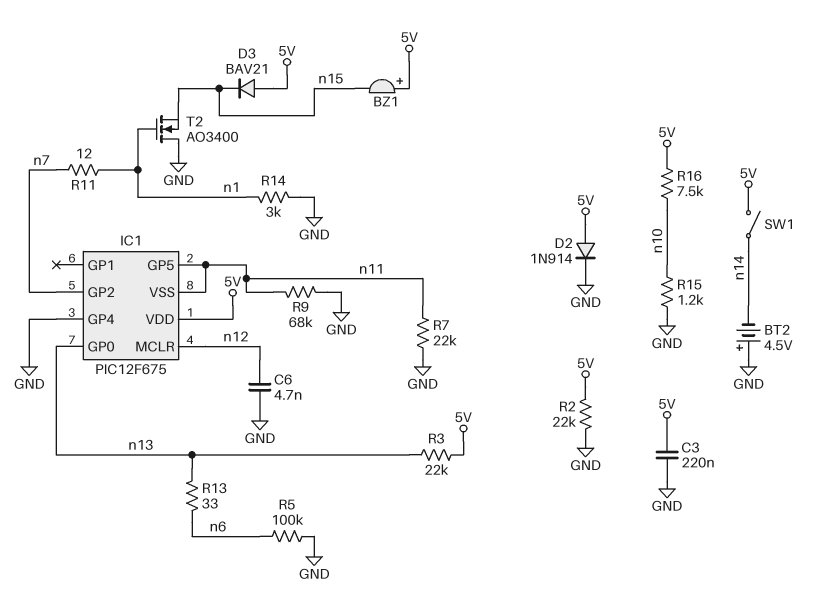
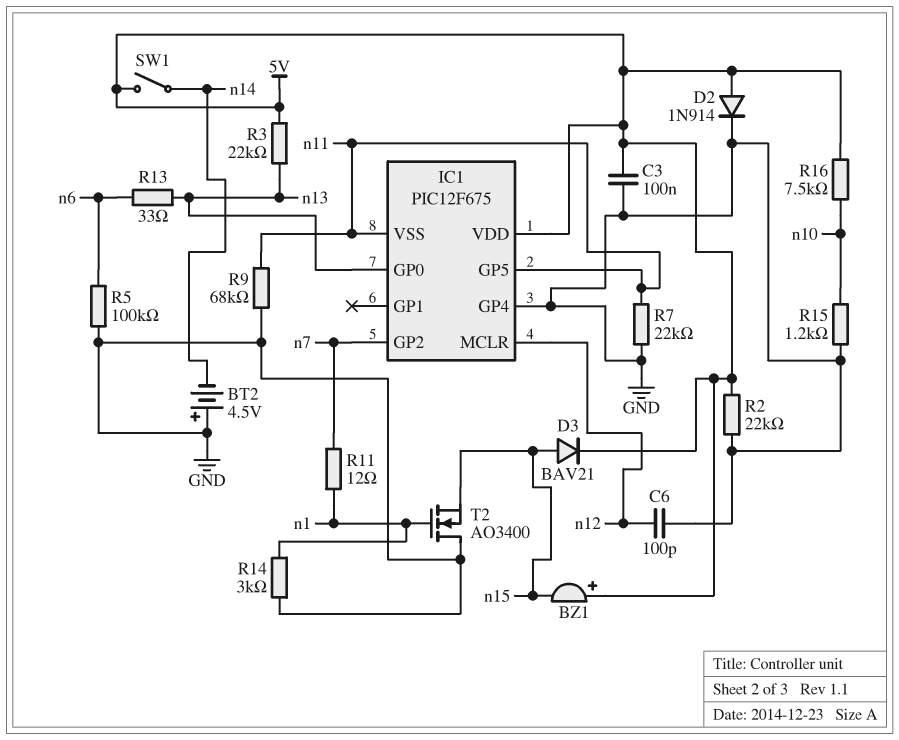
C3: 220nF (5V, GND) -> 100nF (5V, GND)
C6: 4.7nF (GND, n12) -> 100pF (GND, n12)
D3: diode BAV21 (A 5V, K n15) -> diode BAV21 (A n15, K 5V)

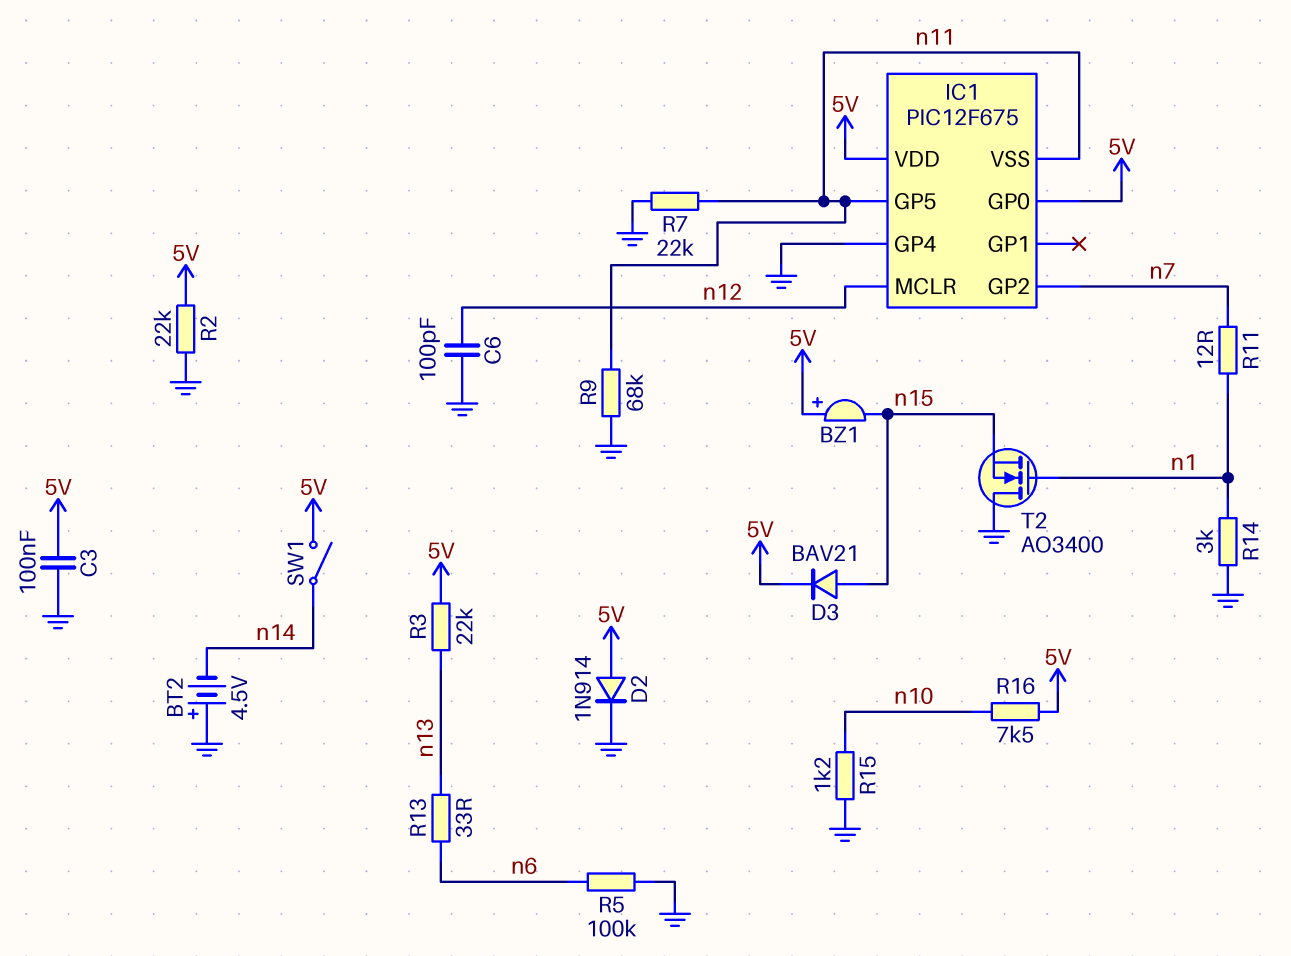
IC1 pin GP0: n13 -> 5V

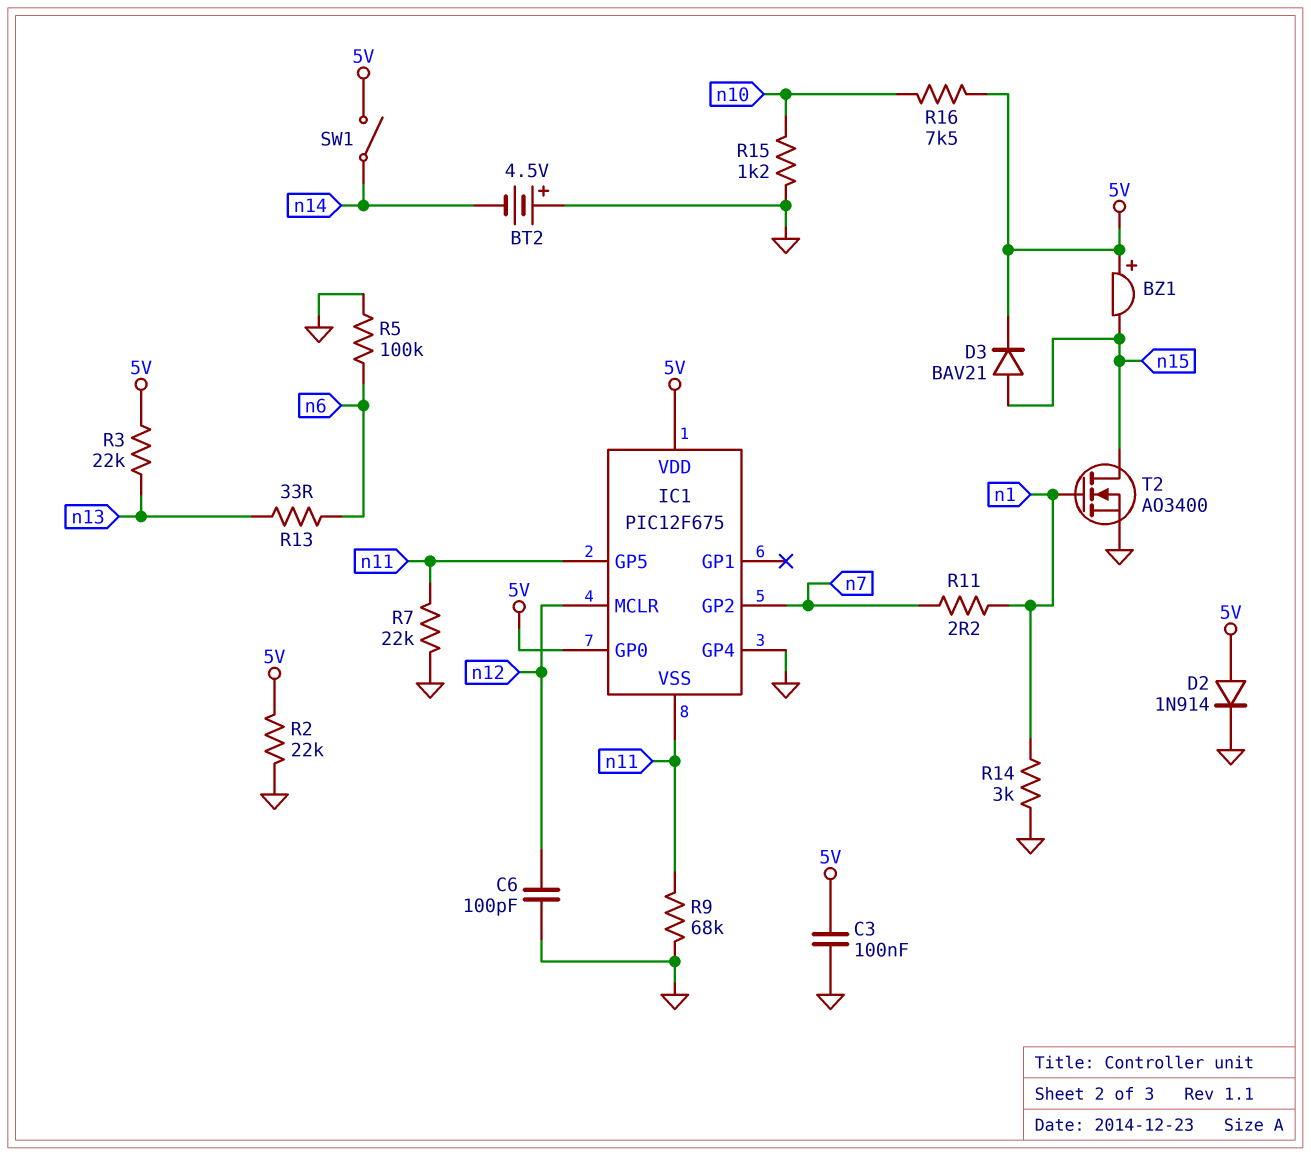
R11: 12 (n1, n7) -> 2.2 (n1, n7)
T2: NMOS AO3400 (G n1, D GND, S n15) -> NMOS AO3400 (G n1, D n15, S GND)

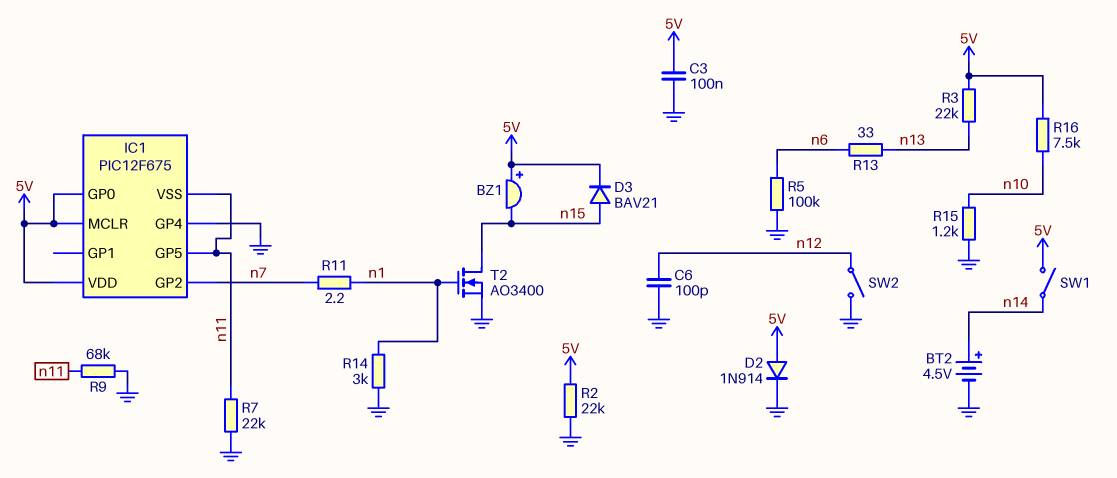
BT2: 4.5V (plus GND, minus n14) -> 4.5V (plus n14, minus GND)
IC1 pin MCLR: n12 -> 5V
SW2: none -> switch (GND, n12)

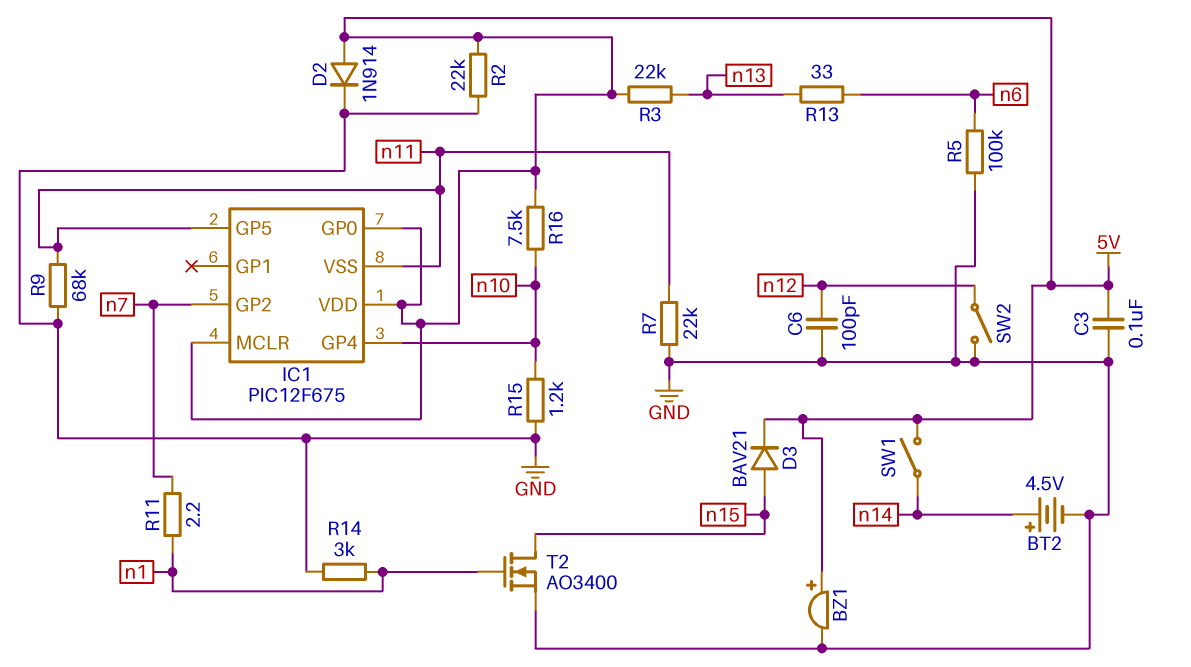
BZ1: buzzer (plus 5V, minus n15) -> buzzer (plus 5V, minus GND)
IC1 pin GP4: GND -> n10

